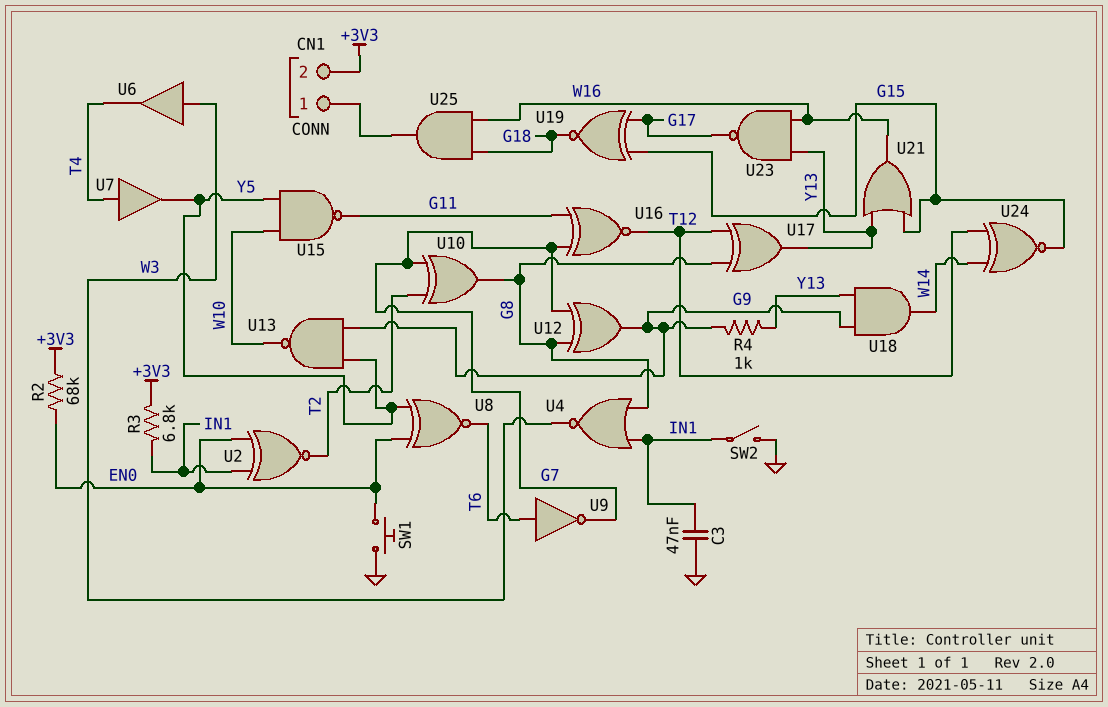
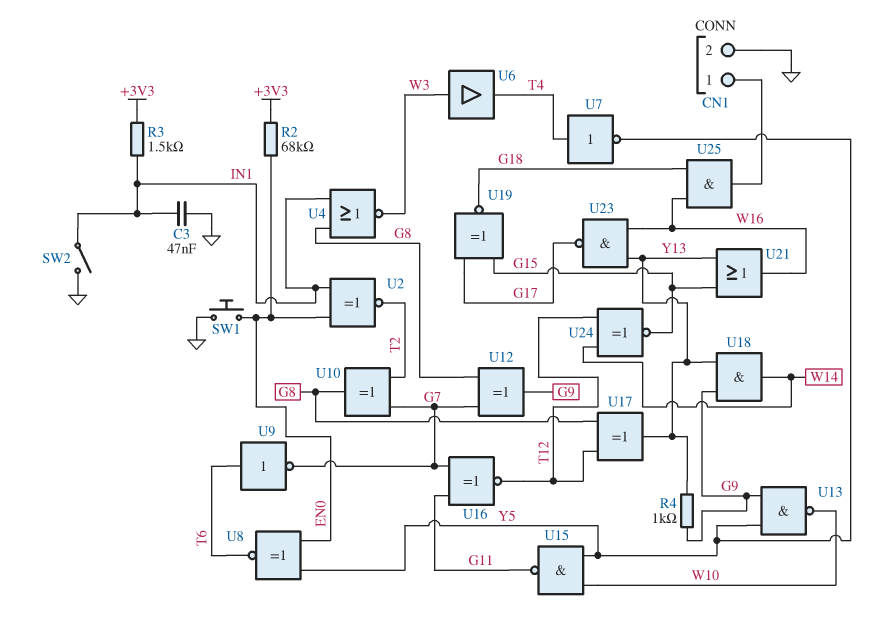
CN1 pin 2: +3V3 -> GND
R3: 6.8k (+3V3, IN1) -> 1.5k (+3V3, IN1)
U7: buffer (in T4, out Y5) -> NOT (in T4, out Y5)

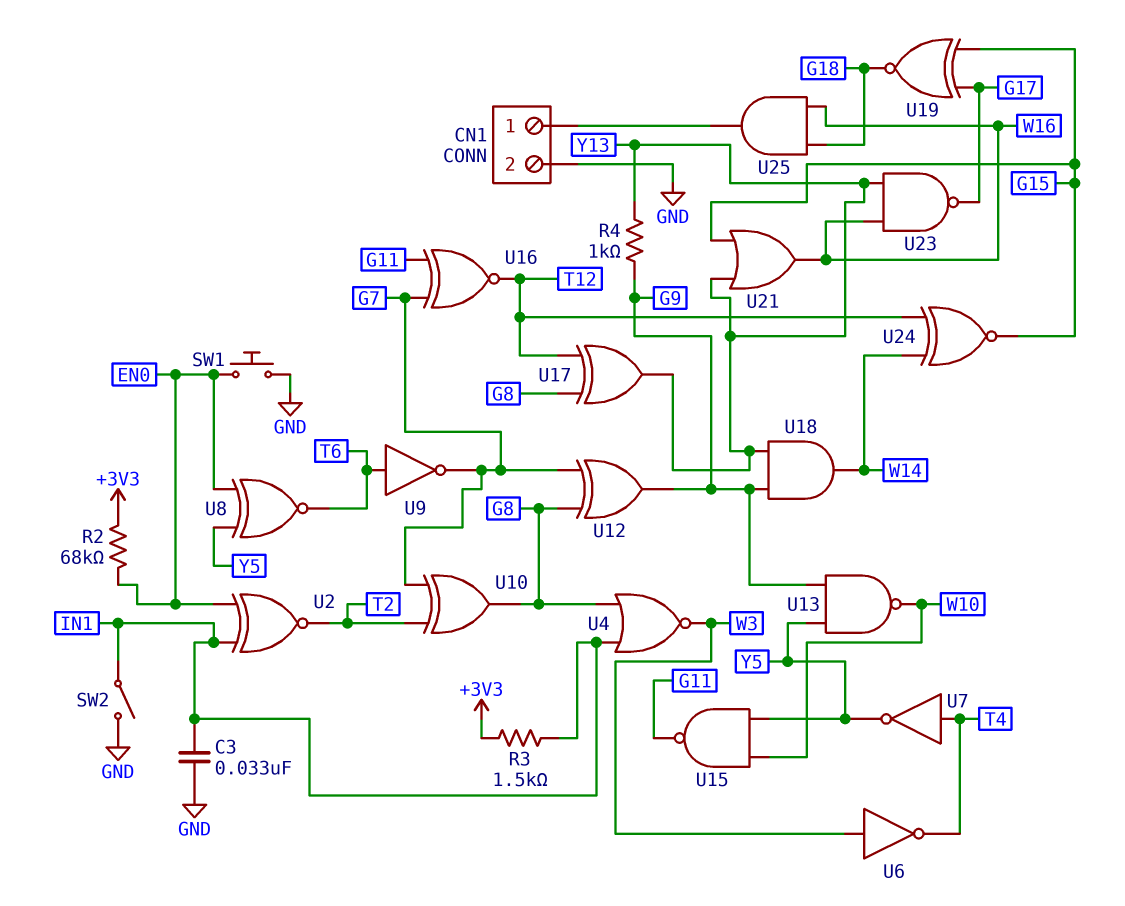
C3: 47nF (GND, IN1) -> 33nF (GND, IN1)
U6: buffer (in W3, out T4) -> NOT (in W3, out T4)

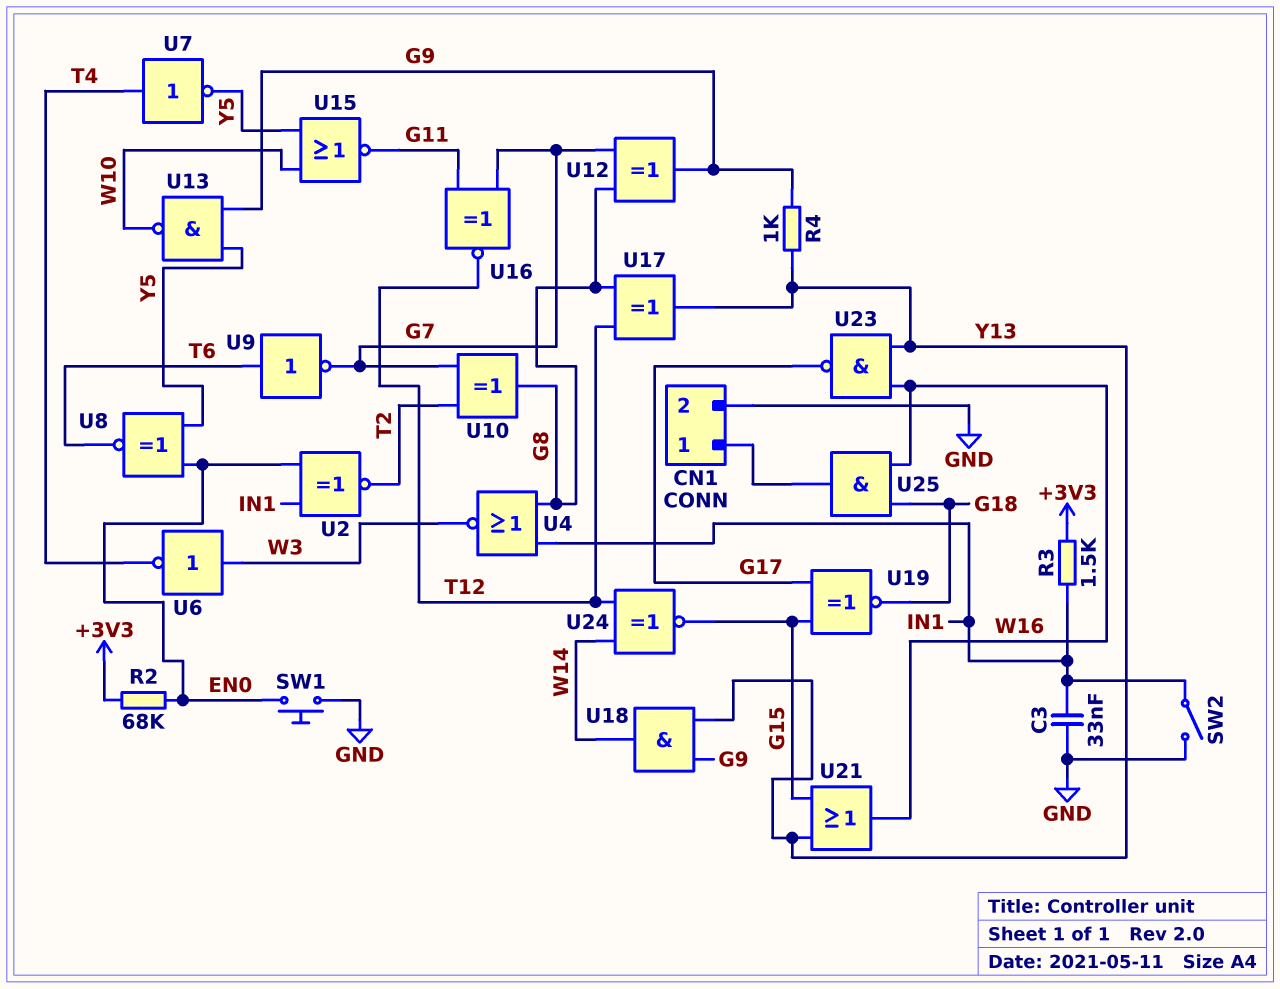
U15: NAND (in W10, in Y5, out G11) -> NOR (in W10, in Y5, out G11)

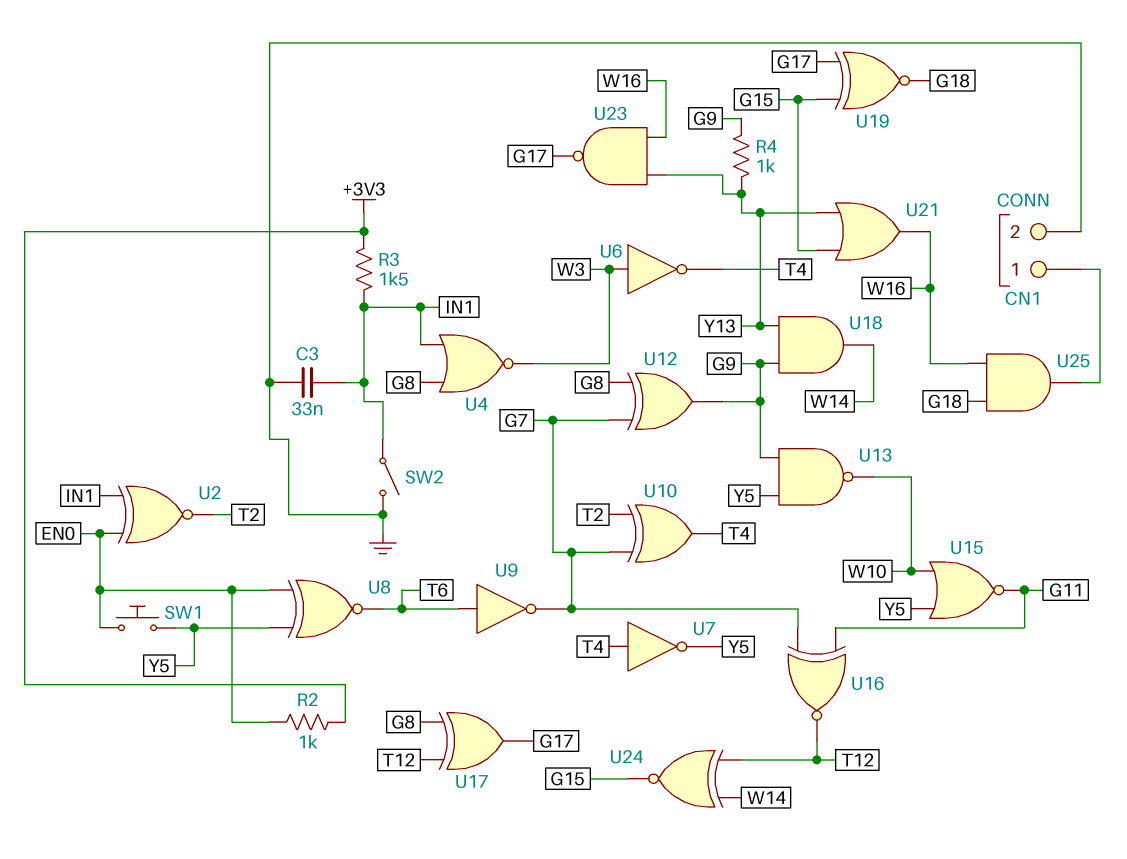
R2: 68k (+3V3, EN0) -> 1k (+3V3, EN0)
SW1: button (EN0, GND) -> button (EN0, Y5)
U10: XOR (in G7, in T2, out G8) -> XOR (in G7, in T2, out T4)
U17: XOR (in G8, in T12, out Y13) -> XOR (in G8, in T12, out G17)

